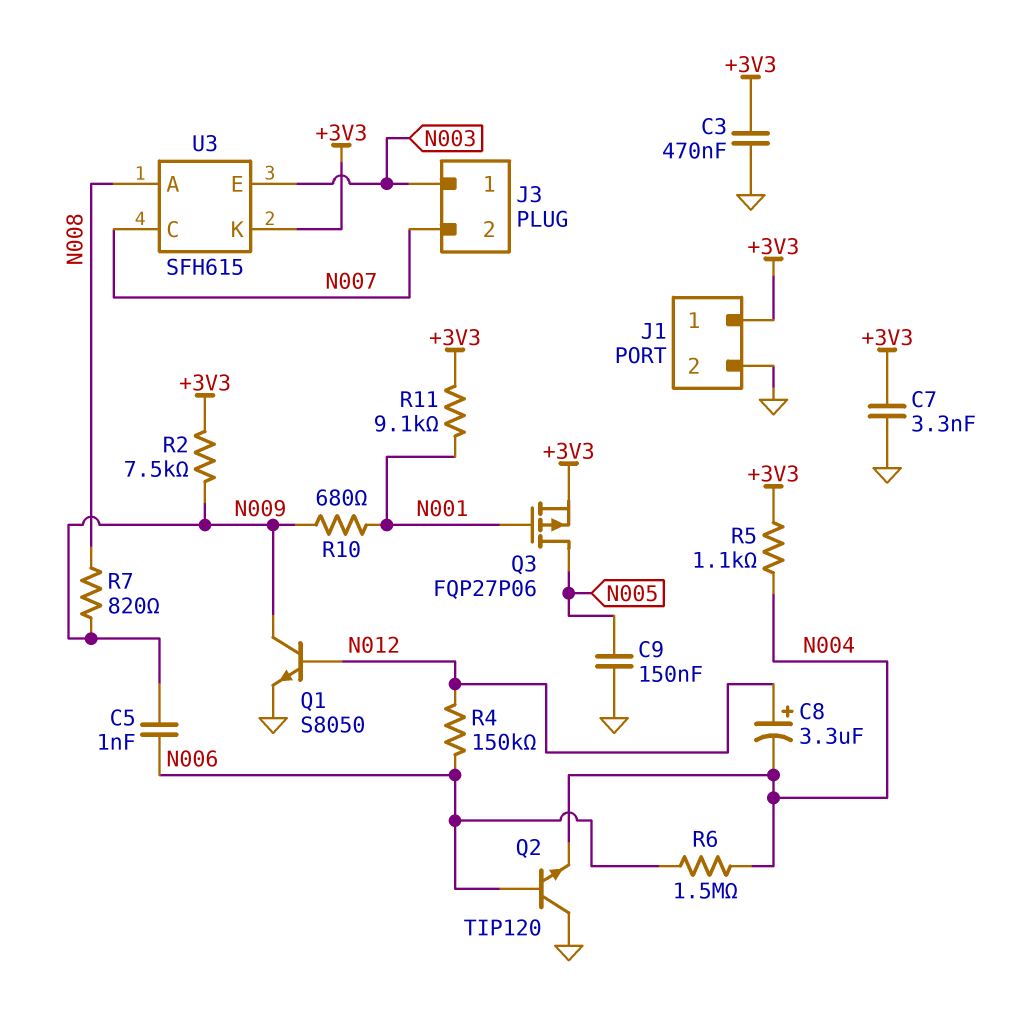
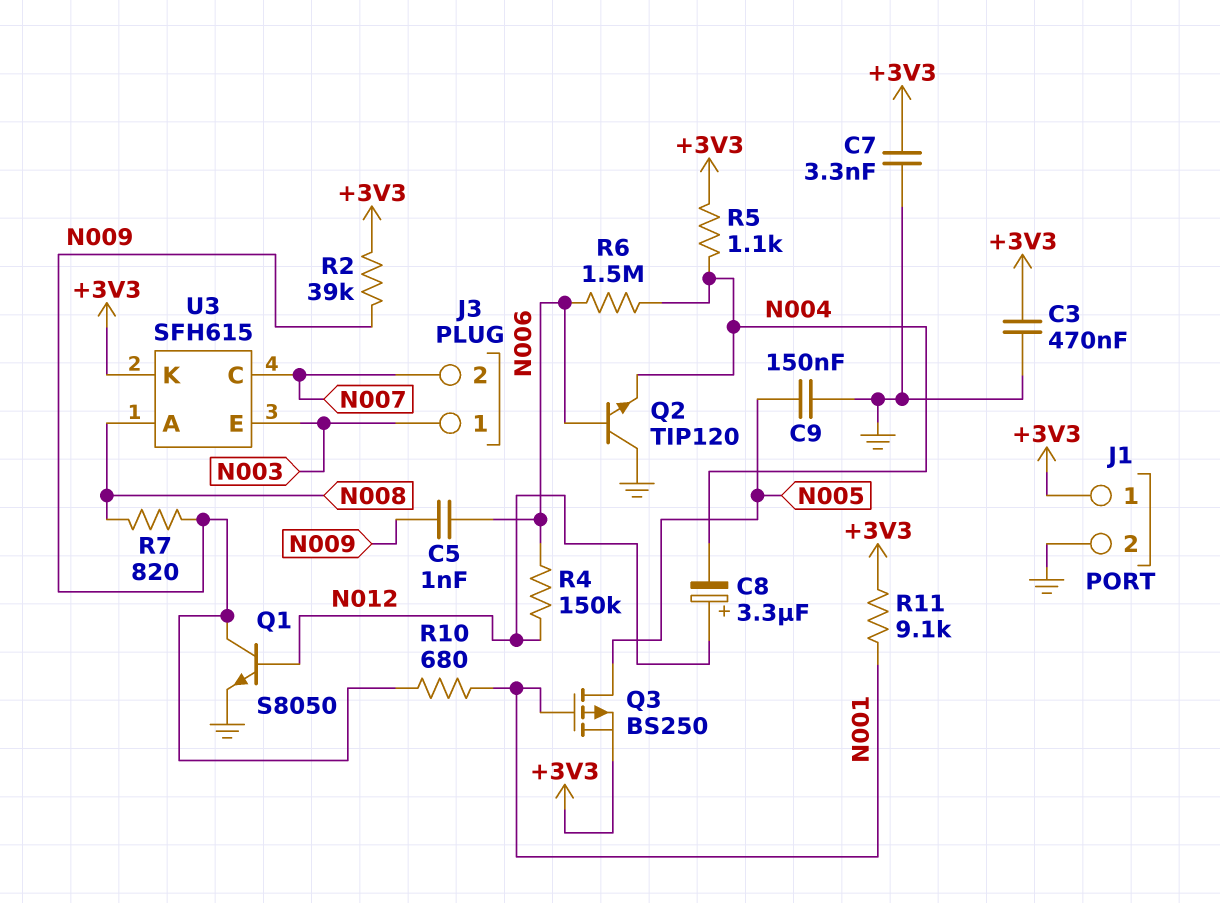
Q3: PMOS FQP27P06 (G N001, D N005, S +3V3) -> PMOS BS250 (G N001, D N005, S +3V3)
R2: 7.5k (+3V3, N009) -> 39k (+3V3, N009)

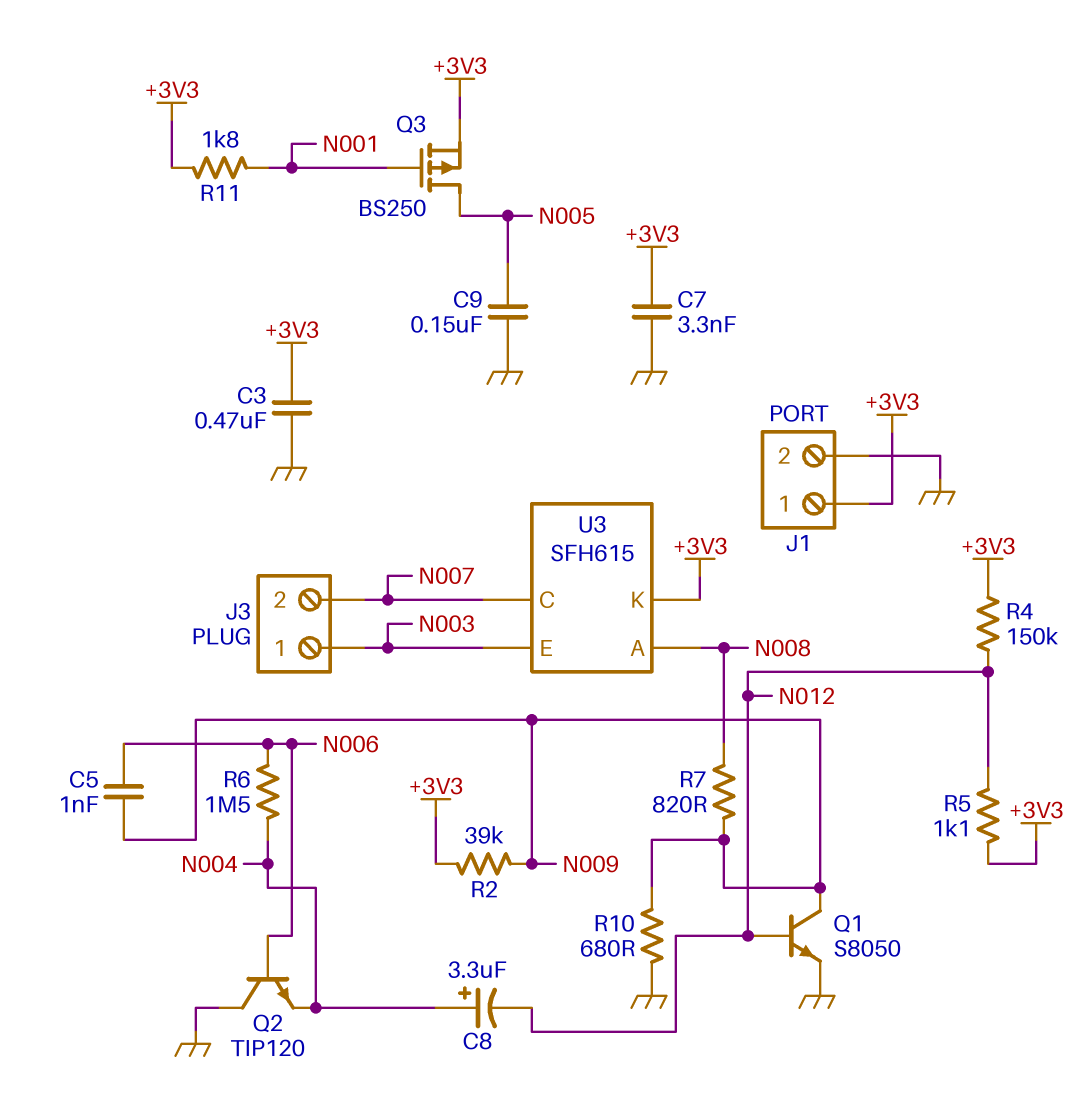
C8: 3.3uF (plus N012, minus N004) -> 3.3uF (plus N004, minus N012)
R4: 150k (N006, N012) -> 150k (+3V3, N012)
R5: 1.1k (+3V3, N004) -> 1.1k (+3V3, N012)
R10: 680 (N001, N009) -> 680 (GND, N009)
R11: 9.1k (+3V3, N001) -> 1.8k (+3V3, N001)

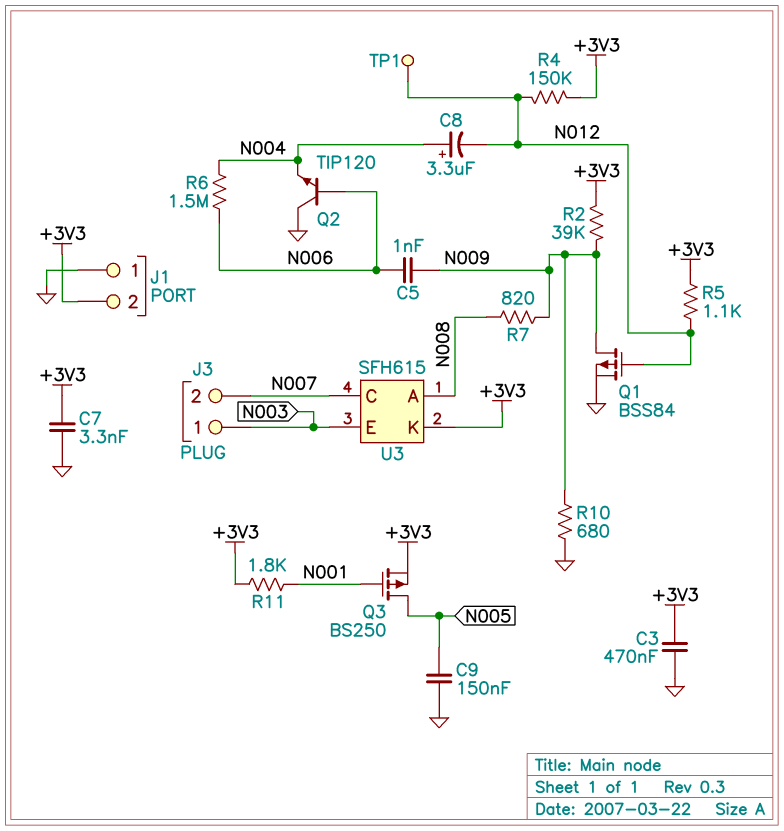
J1 pin 1: +3V3 -> GND
J1 pin 2: GND -> +3V3
Q1: NPN S8050 (B N012, C N009, E GND) -> PMOS BSS84 (G N012, D N009, S GND)
TP1: none -> test point (N012)

